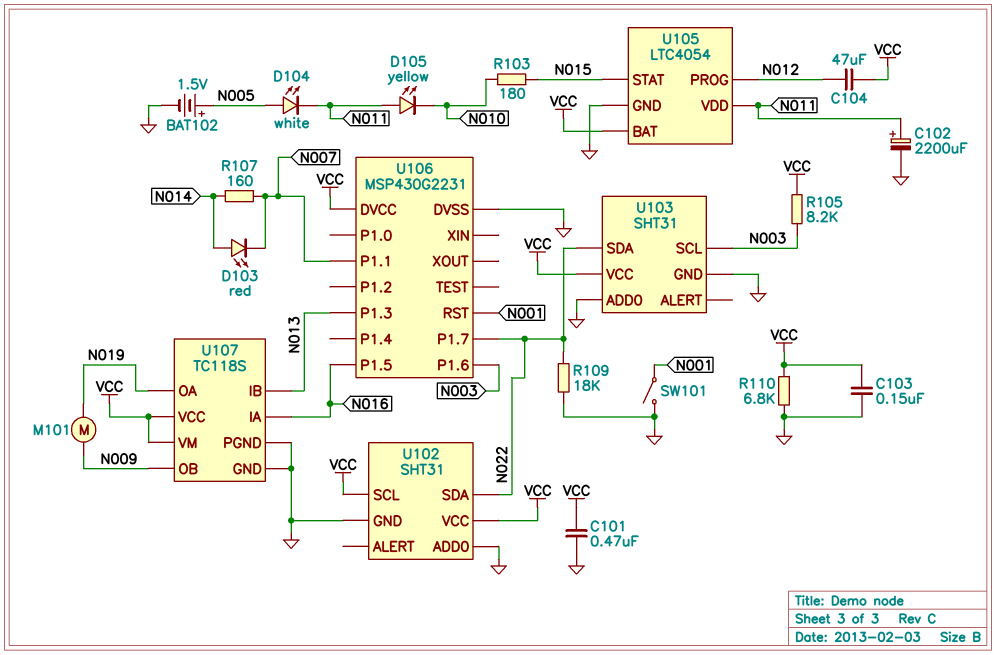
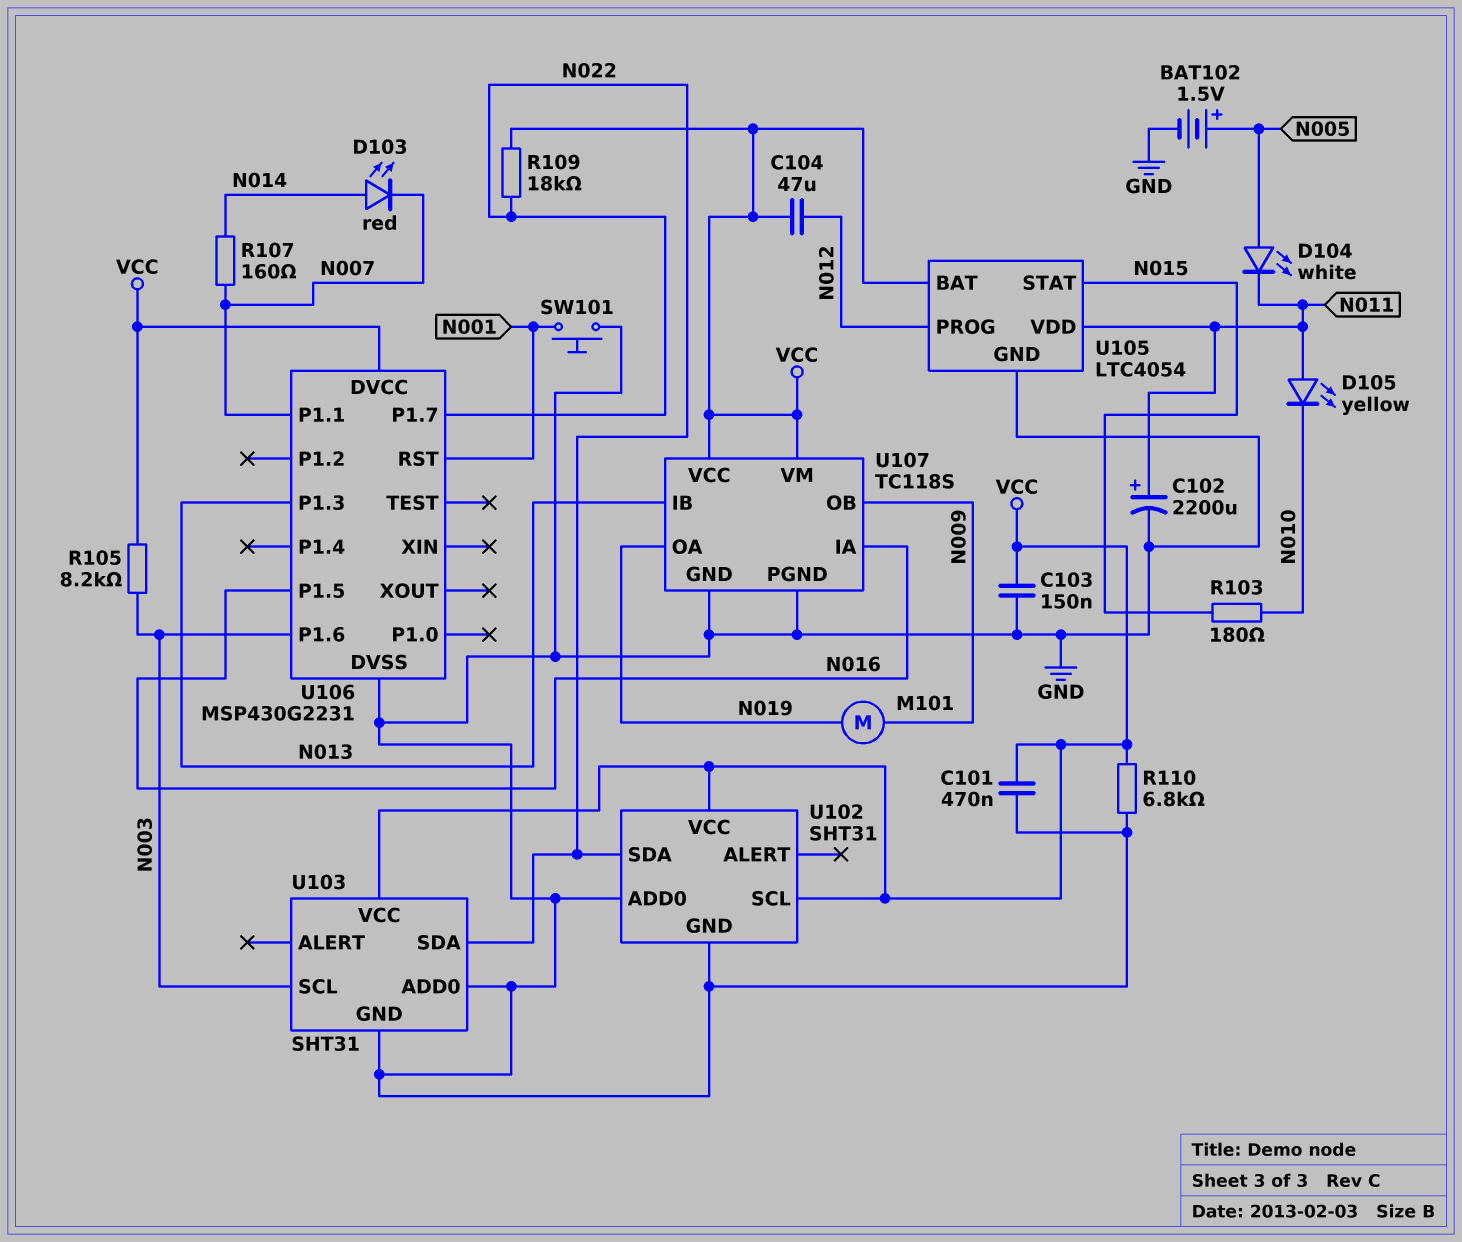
R109: 18k (GND, N022) -> 18k (N022, VCC)
SW101: switch (GND, N001) -> button (GND, N001)

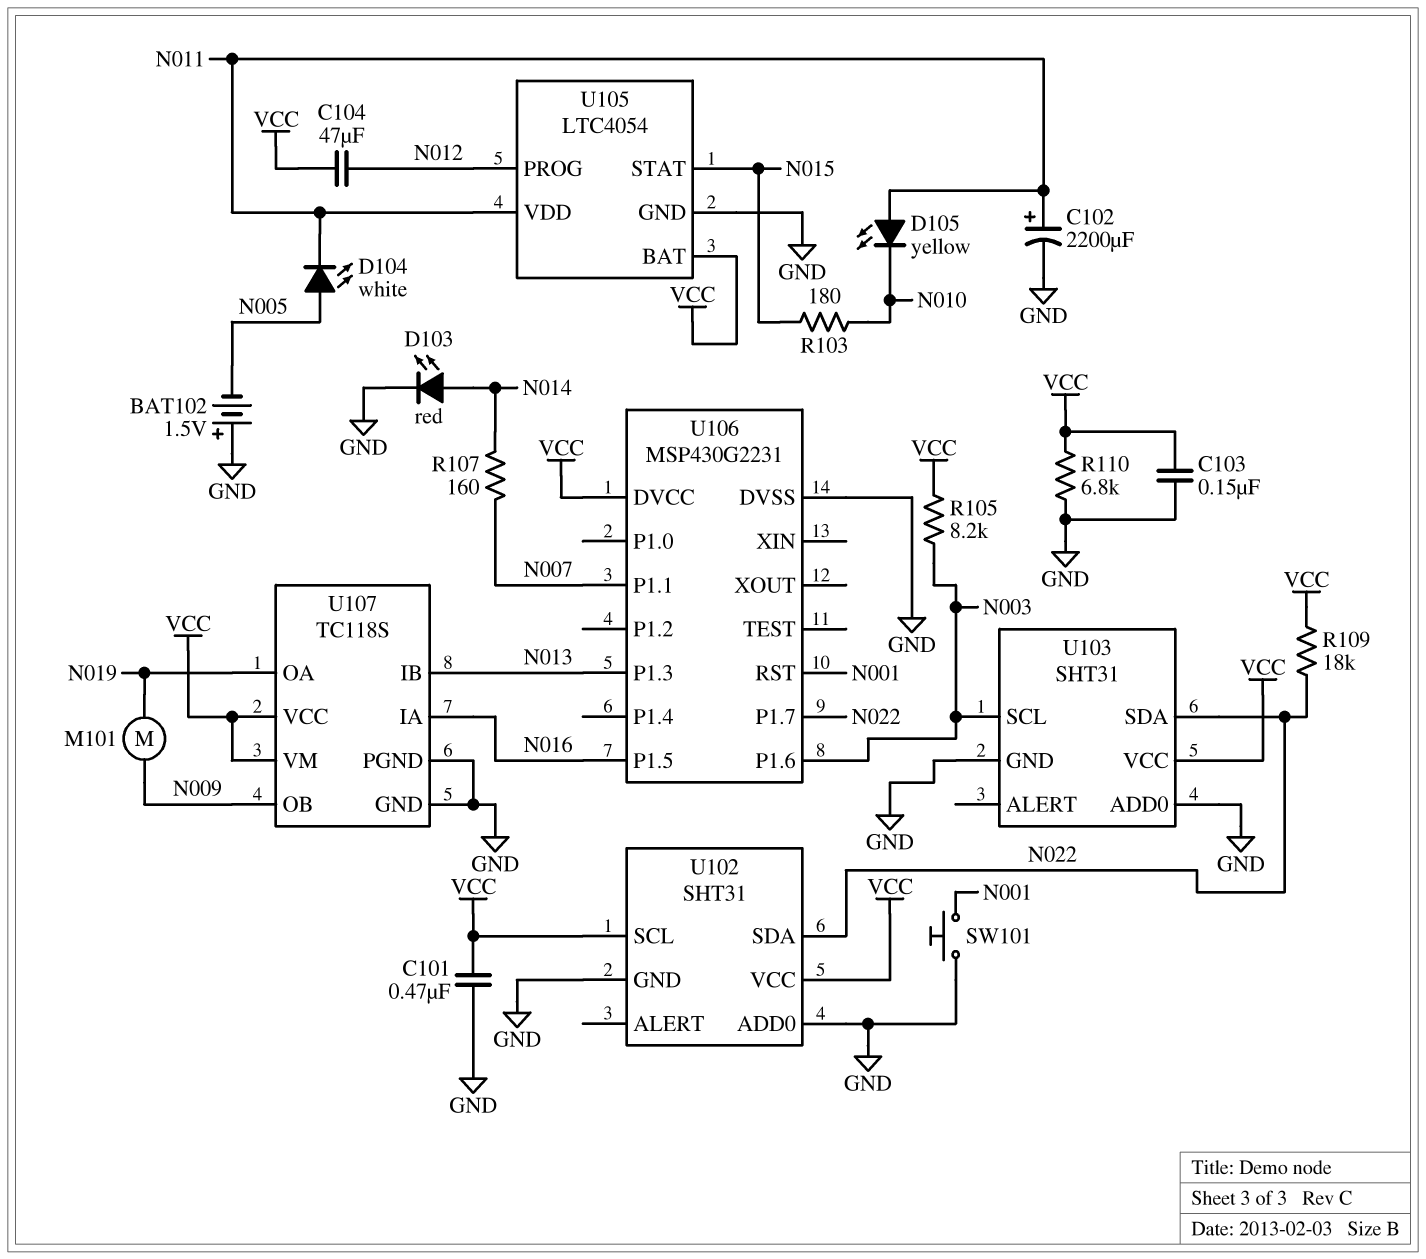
BAT102: 1.5V (plus N005, minus GND) -> 1.5V (plus GND, minus N005)
D103: LED red (A N014, K N007) -> LED red (A N014, K GND)

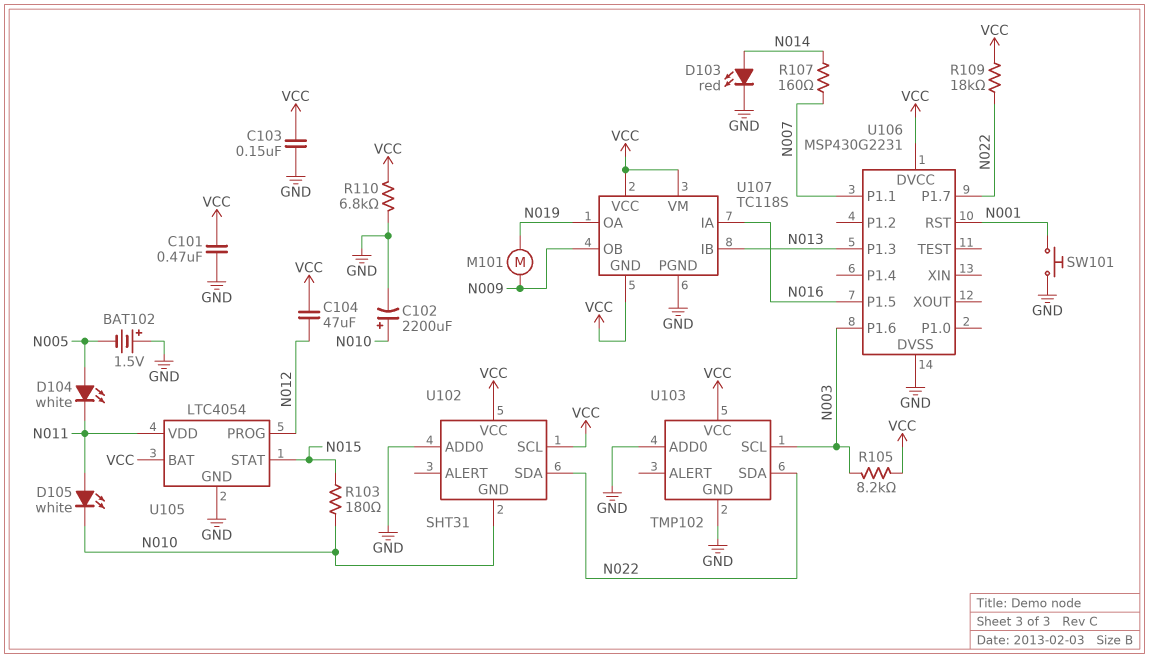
C102: 2200uF (plus N011, minus GND) -> 2200uF (plus N010, minus GND)
D105: LED yellow (A N011, K N010) -> LED white (A N011, K N010)
U102 pin GND: GND -> N010
U103: SHT31 -> TMP102
U107 pin GND: GND -> VCC

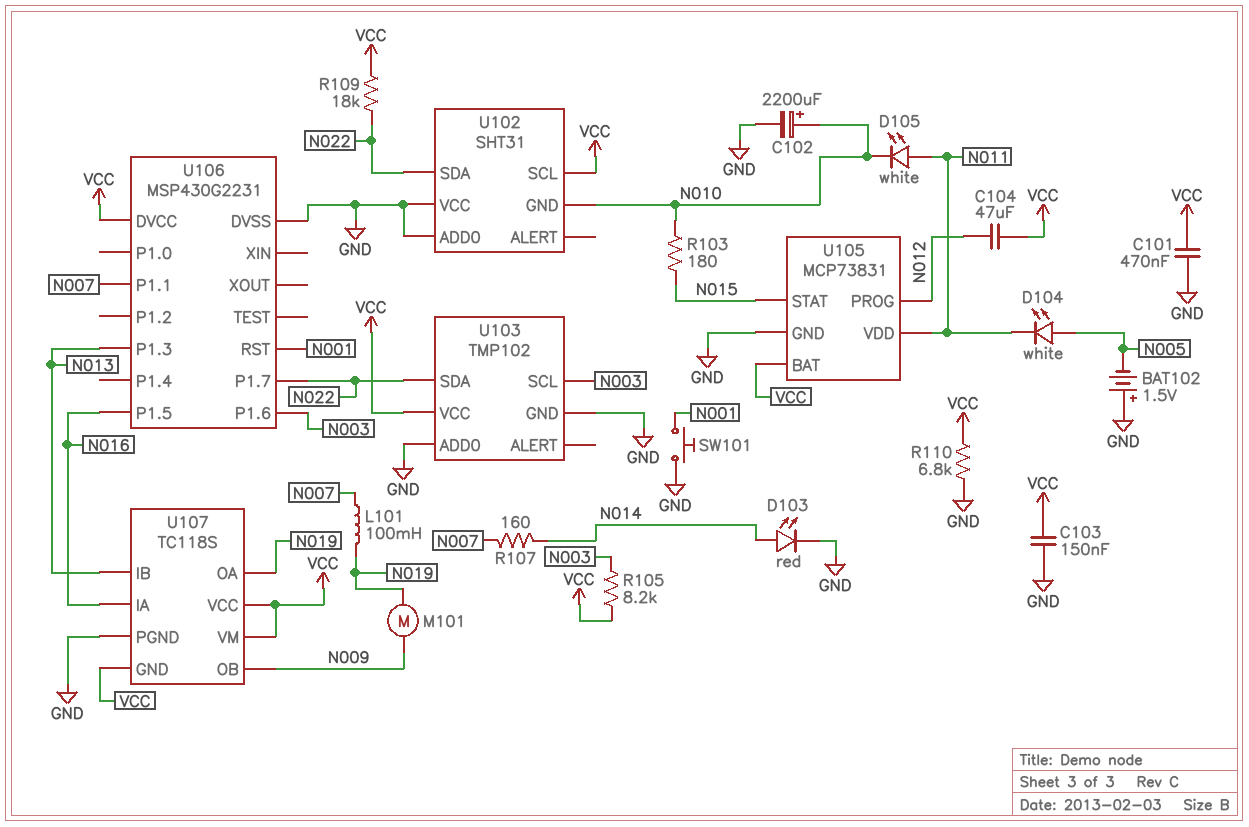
L101: none -> 100mH (N007, N019)
U102 pin VCC: VCC -> GND
U105: LTC4054 -> MCP73831

